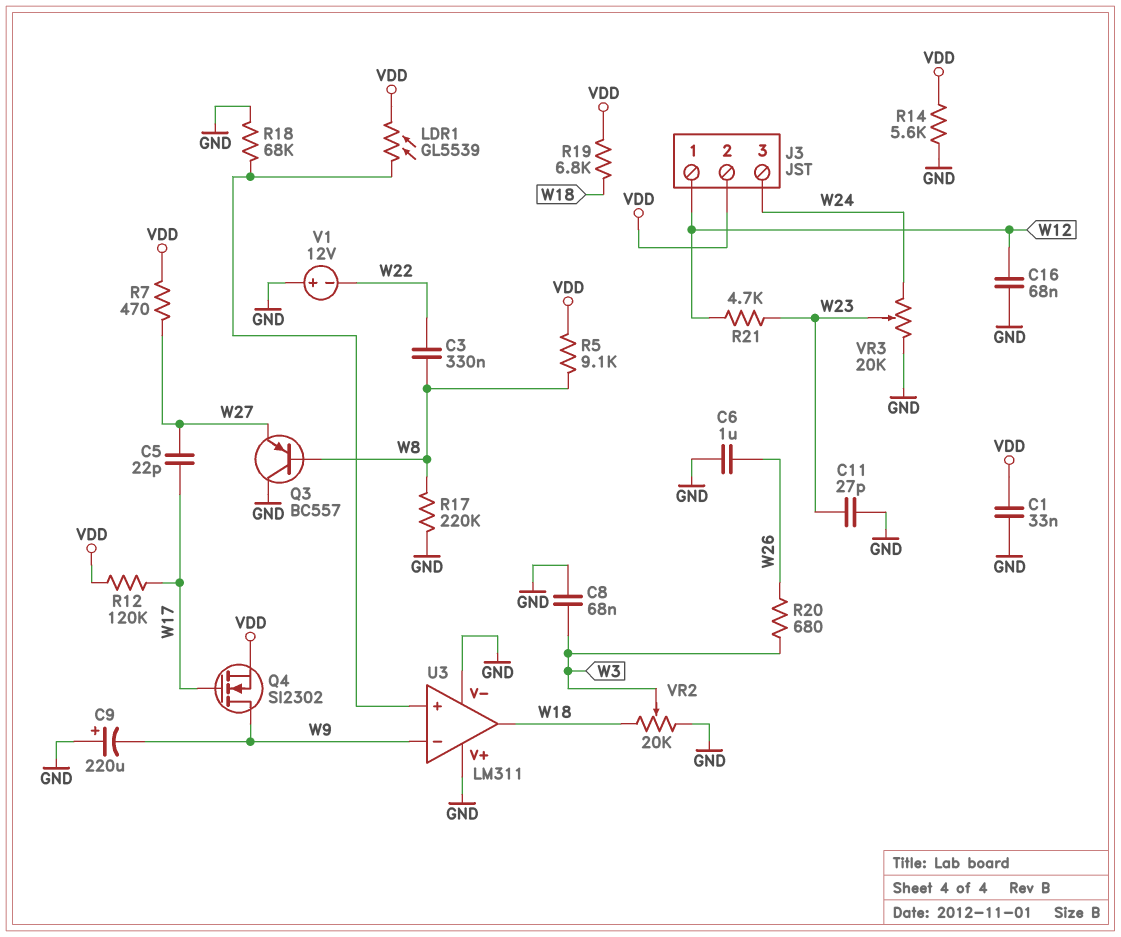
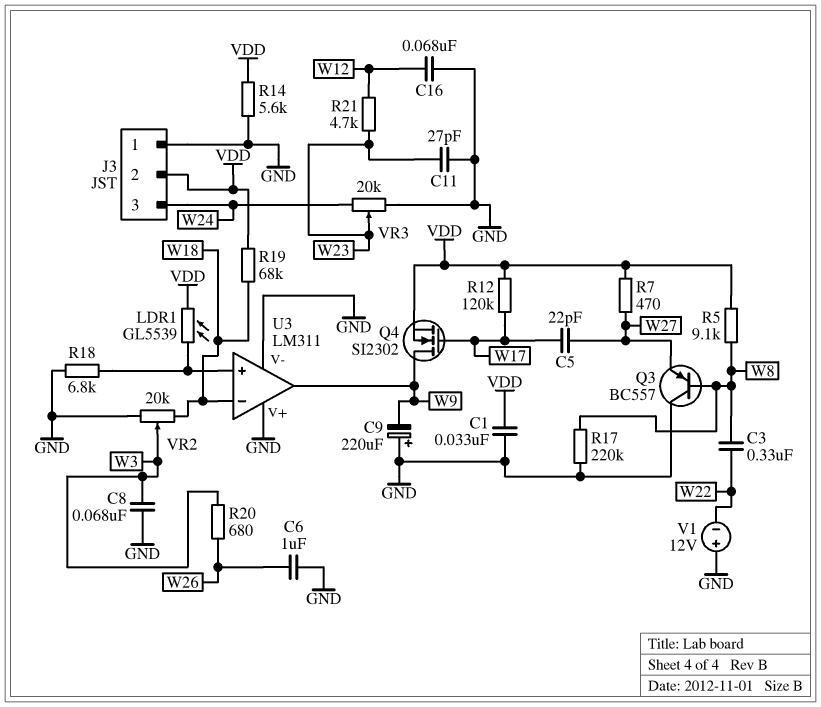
J3 pin 1: W12 -> GND
R18: 68k (GND, U3/in+) -> 6.8k (GND, U3/in+)
R19: 6.8k (VDD, W18) -> 68k (VDD, W18)
U3 pin in-: W9 -> W18
U3 pin out: W18 -> W9

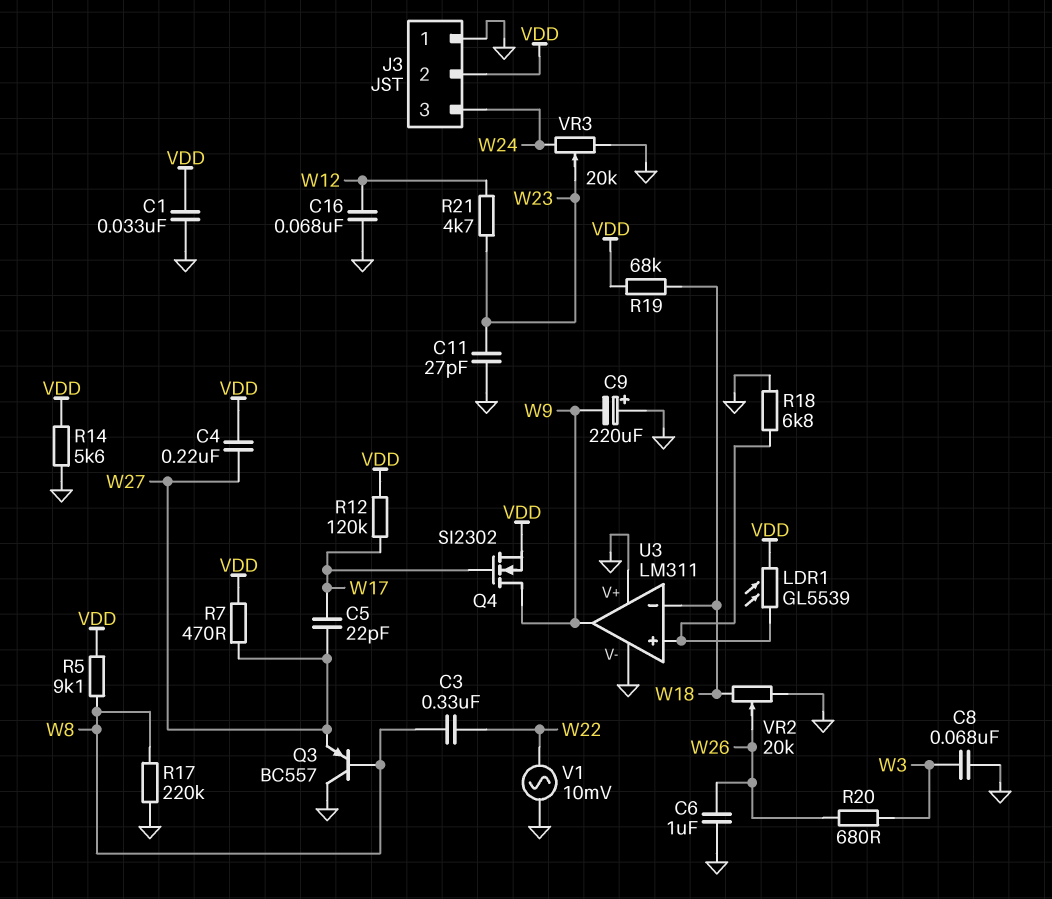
C4: none -> 220nF (VDD, W27)
V1: 12V (plus GND, minus W22) -> AC 10mV (GND, W22)
VR2: 20k (GND, W18, wiper W3) -> 20k (GND, W18, wiper W26)

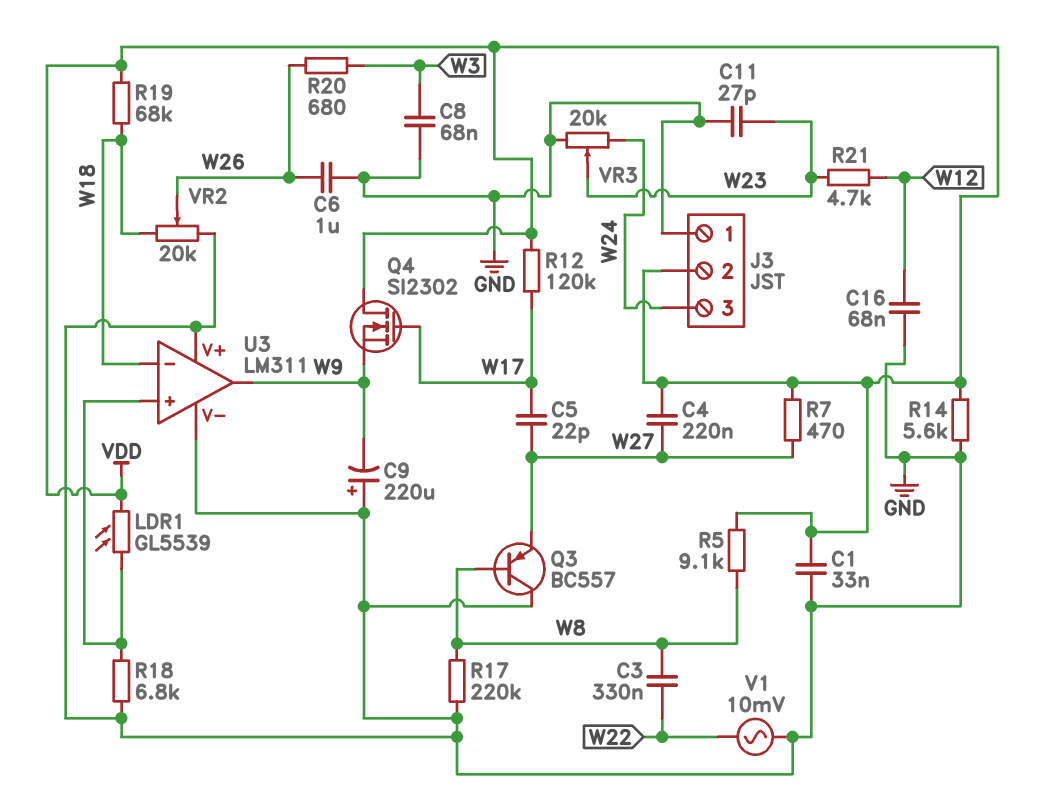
Q4: NMOS SI2302 (G W17, D W9, S VDD) -> NMOS SI2302 (G W17, D VDD, S W9)

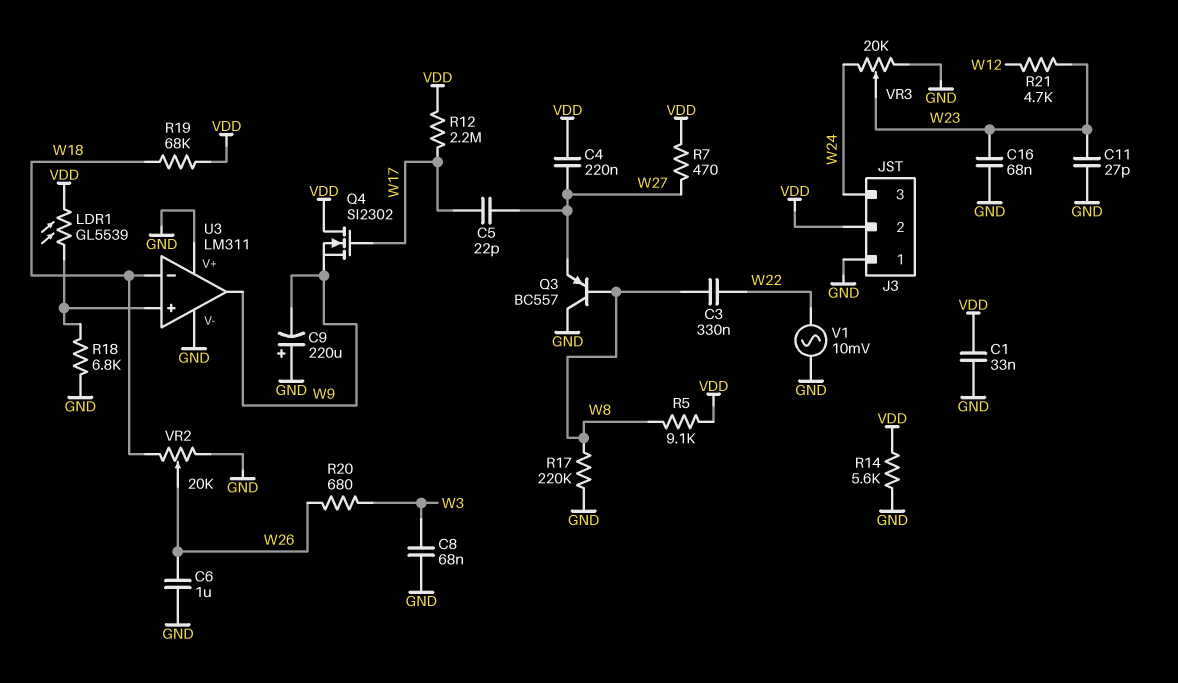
C16: 68nF (GND, W12) -> 68nF (GND, W23)
R12: 120k (VDD, W17) -> 2.2M (VDD, W17)

